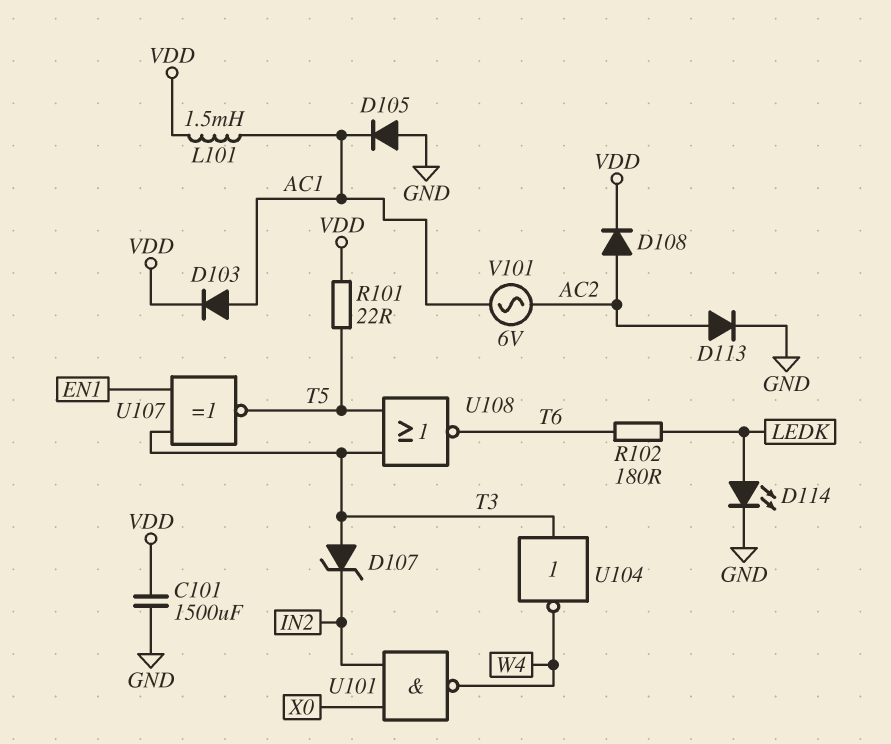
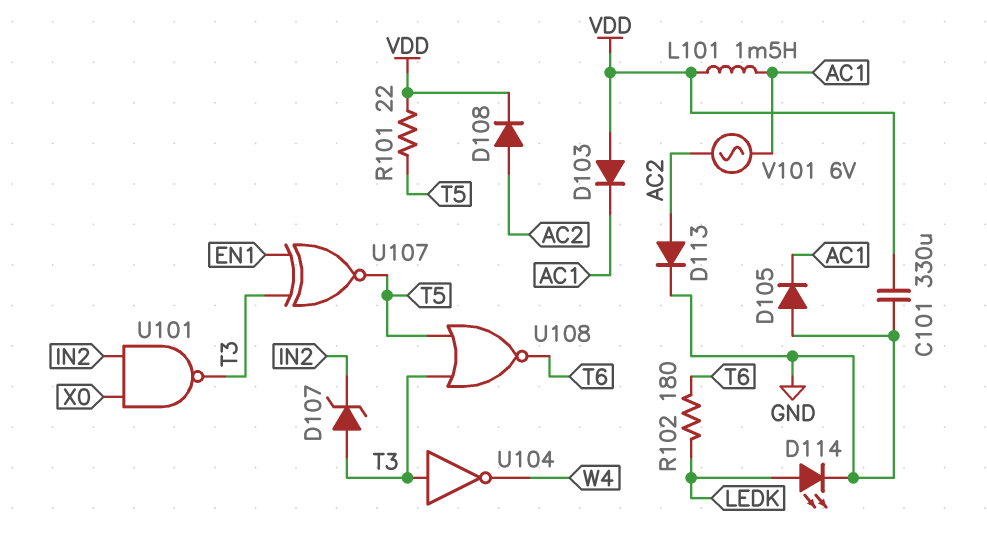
C101: 1500uF (GND, VDD) -> 330uF (GND, VDD)
D103: diode (A AC1, K VDD) -> diode (A VDD, K AC1)
U101: NAND (in IN2, in X0, out W4) -> NAND (in IN2, in X0, out T3)

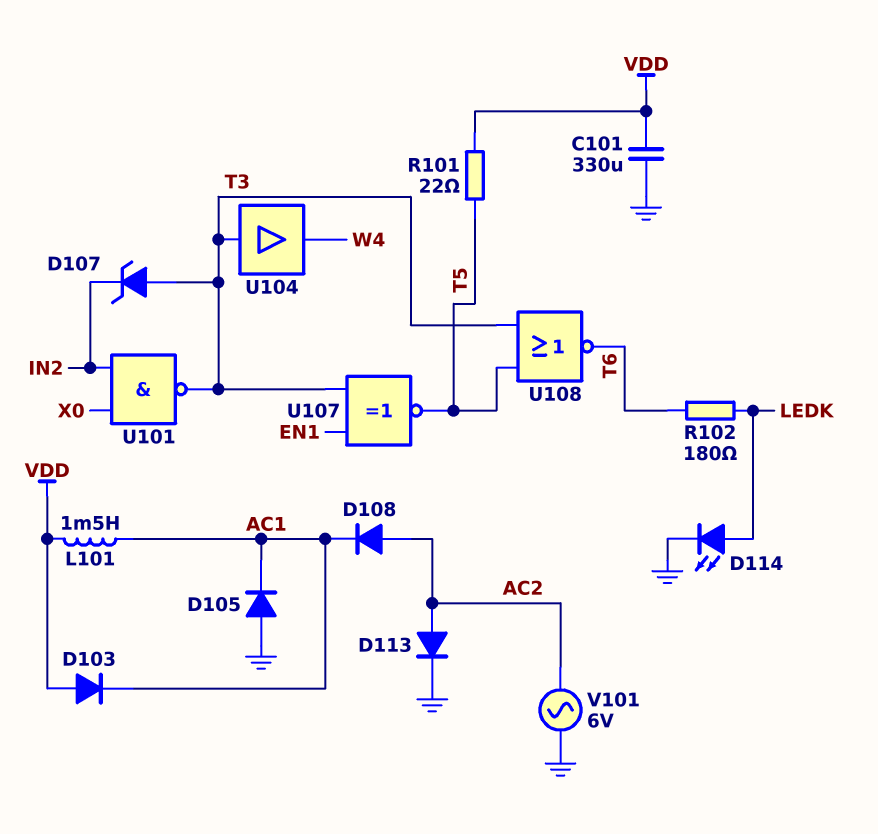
D108: diode (A AC2, K VDD) -> diode (A AC2, K AC1)
U104: NOT (in T3, out W4) -> buffer (in T3, out W4)
V101: AC 6V (AC1, AC2) -> AC 6V (AC2, GND)

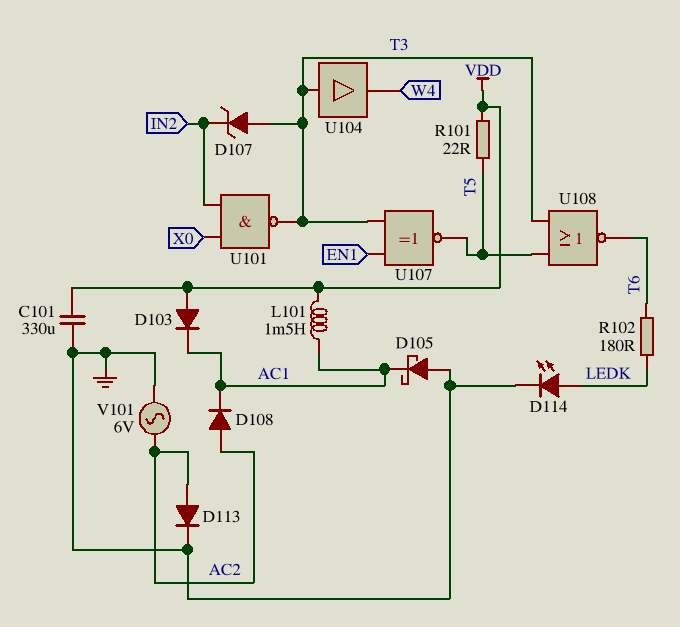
D105: diode (A GND, K AC1) -> schottky (A GND, K AC1)

